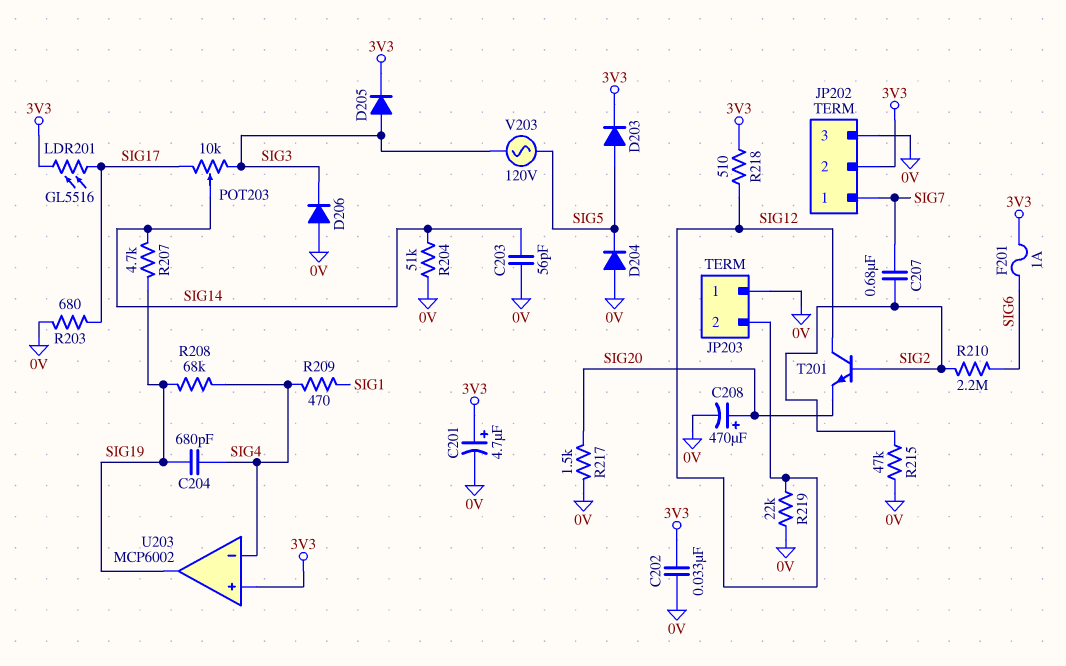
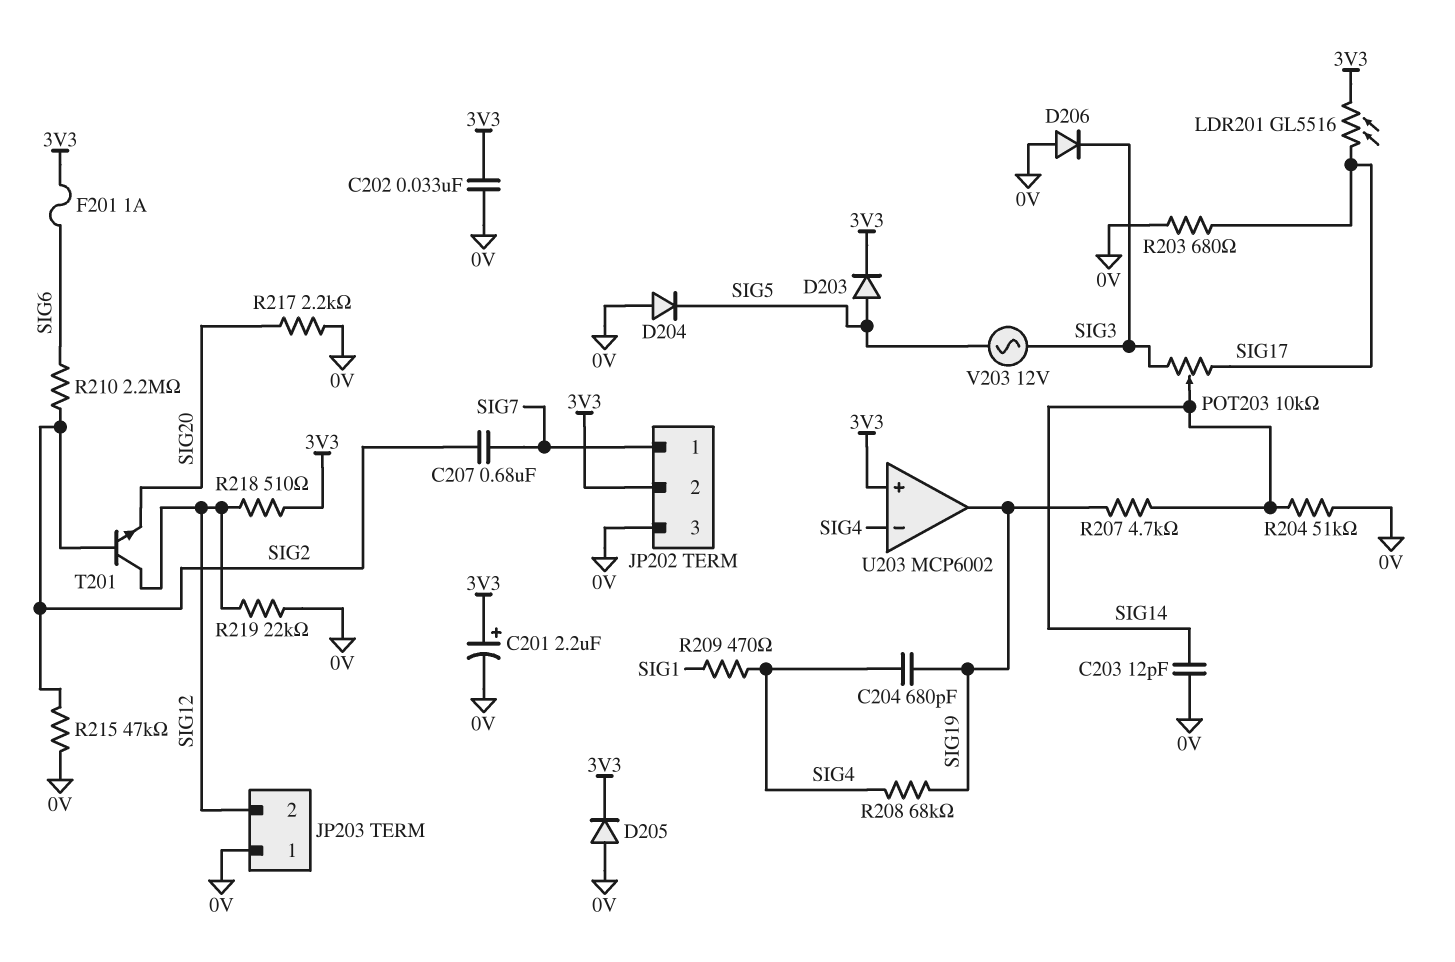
C201: 4.7uF (plus 3V3, minus 0V) -> 2.2uF (plus 3V3, minus 0V)
C203: 56pF (0V, SIG14) -> 12pF (0V, SIG14)
C208: 470uF (plus SIG20, minus 0V) -> none
D205: diode (A SIG3, K 3V3) -> diode (A 0V, K 3V3)
R217: 1.5k (0V, SIG20) -> 2.2k (0V, SIG20)
V203: AC 120V (SIG3, SIG5) -> AC 12V (SIG3, SIG5)

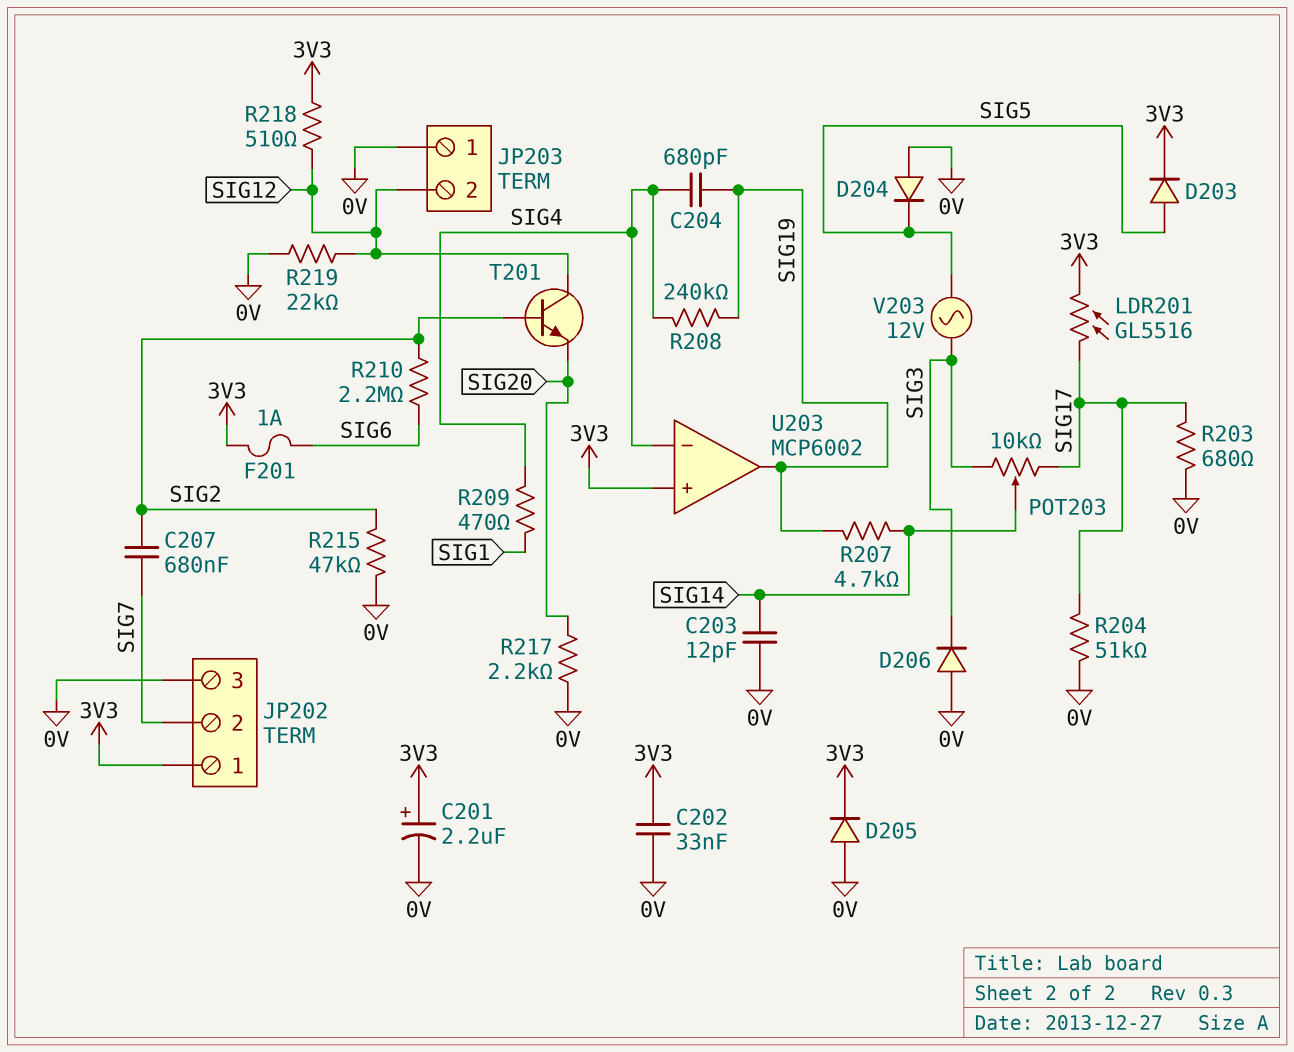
JP202 pin 1: SIG7 -> 3V3
JP202 pin 2: 3V3 -> SIG7
R204: 51k (0V, SIG14) -> 51k (0V, SIG17)
R208: 68k (SIG4, SIG19) -> 240k (SIG4, SIG19)

